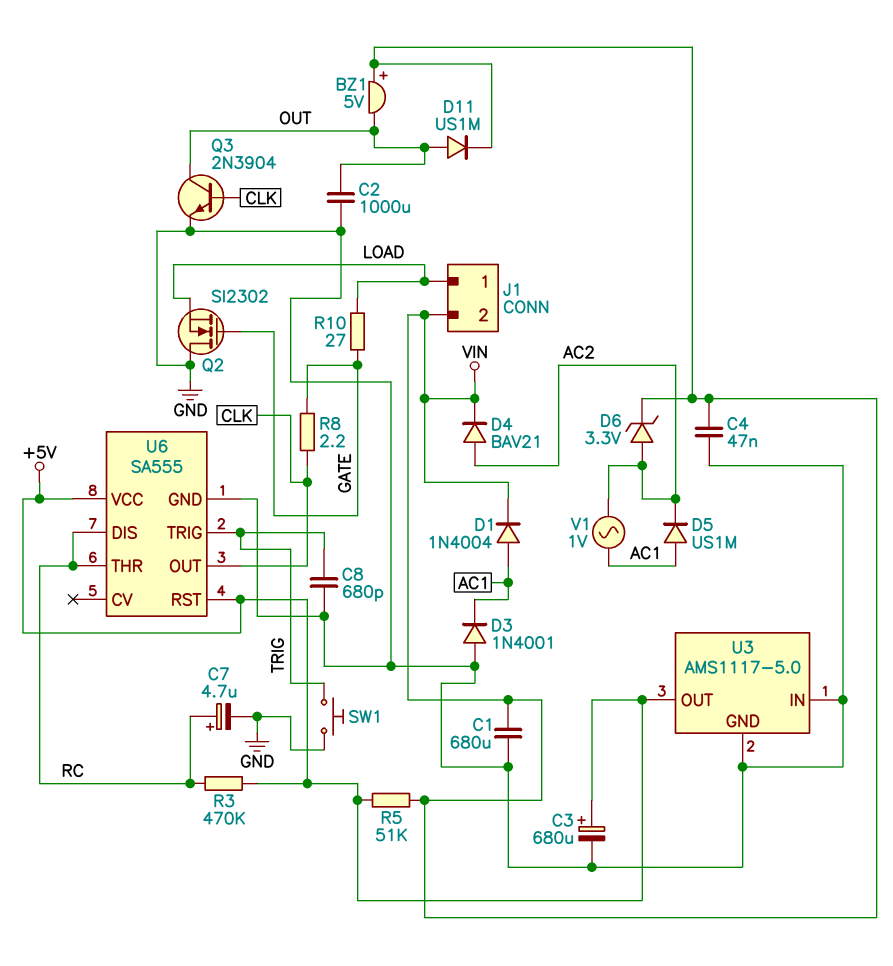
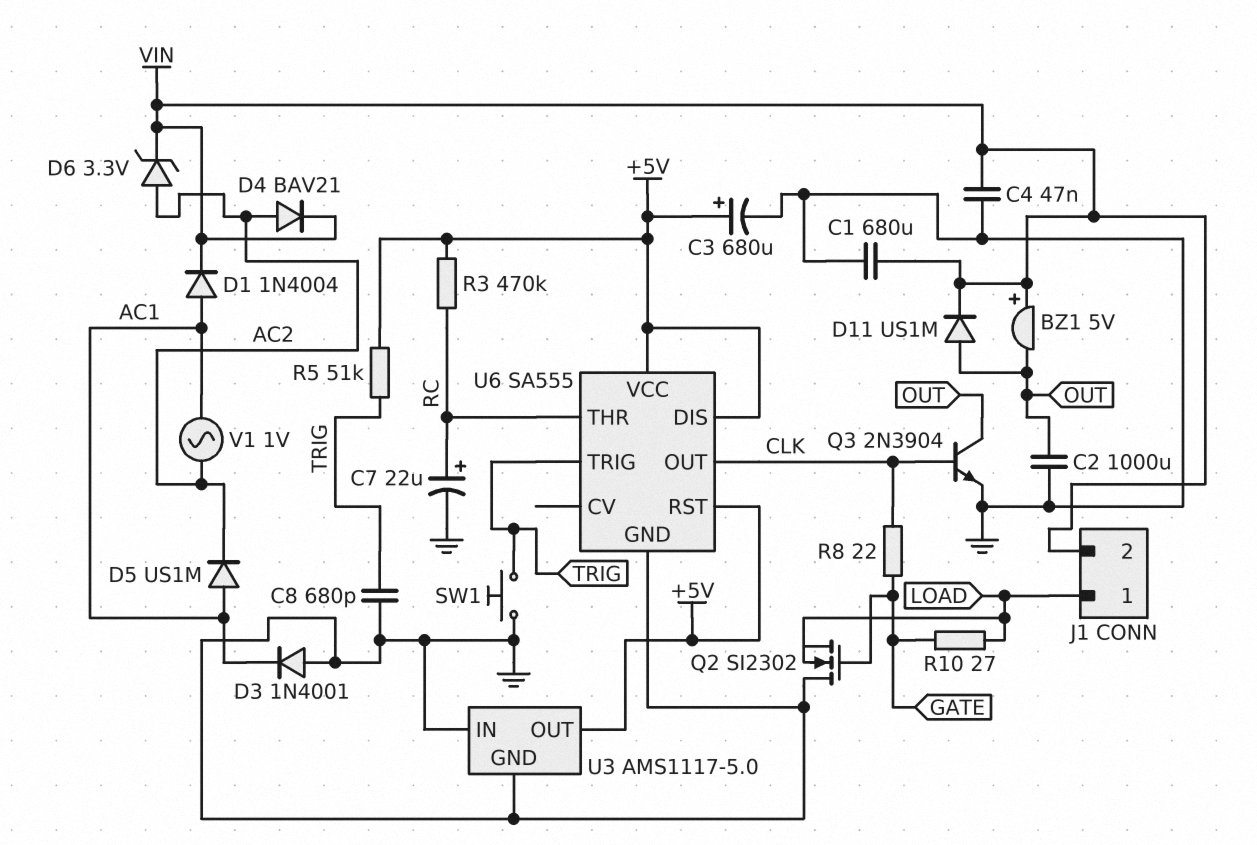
C7: 4.7uF (plus RC, minus GND) -> 22uF (plus RC, minus GND)
R5: 51k (+5V, VIN) -> 51k (+5V, TRIG)
R8: 2.2 (CLK, GATE) -> 22 (CLK, GATE)
U6 pin DIS: RC -> +5V

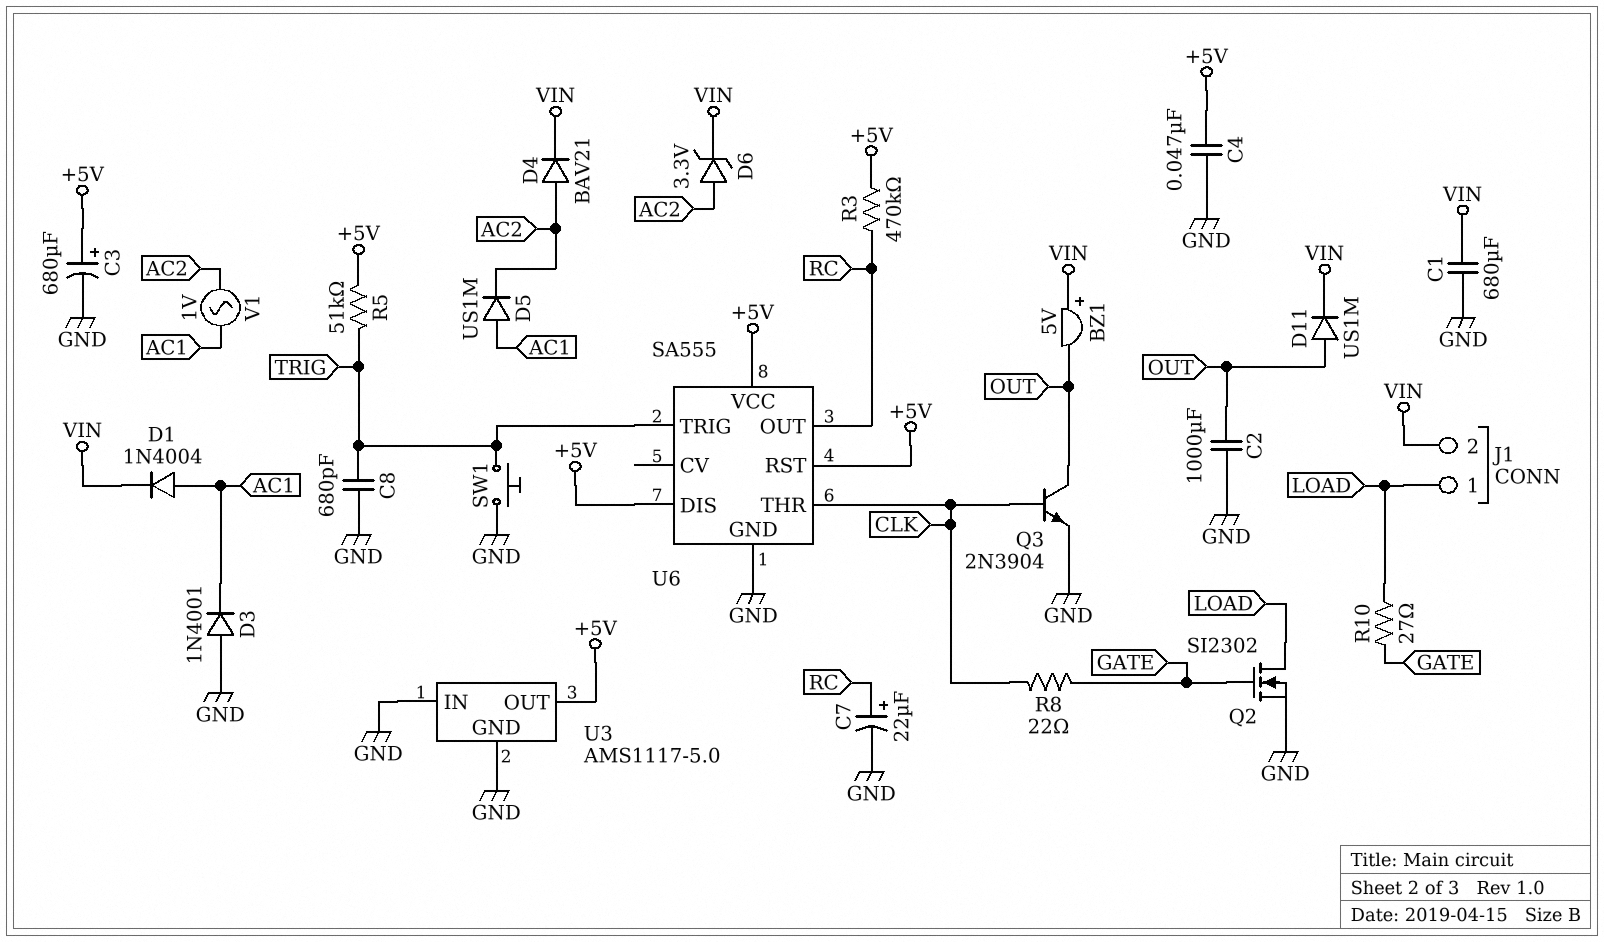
C4: 47nF (GND, VIN) -> 47nF (+5V, GND)
Q2: NMOS SI2302 (G GATE, D GND, S LOAD) -> NMOS SI2302 (G GATE, D LOAD, S GND)
U6 pin OUT: CLK -> RC
U6 pin THR: RC -> CLK

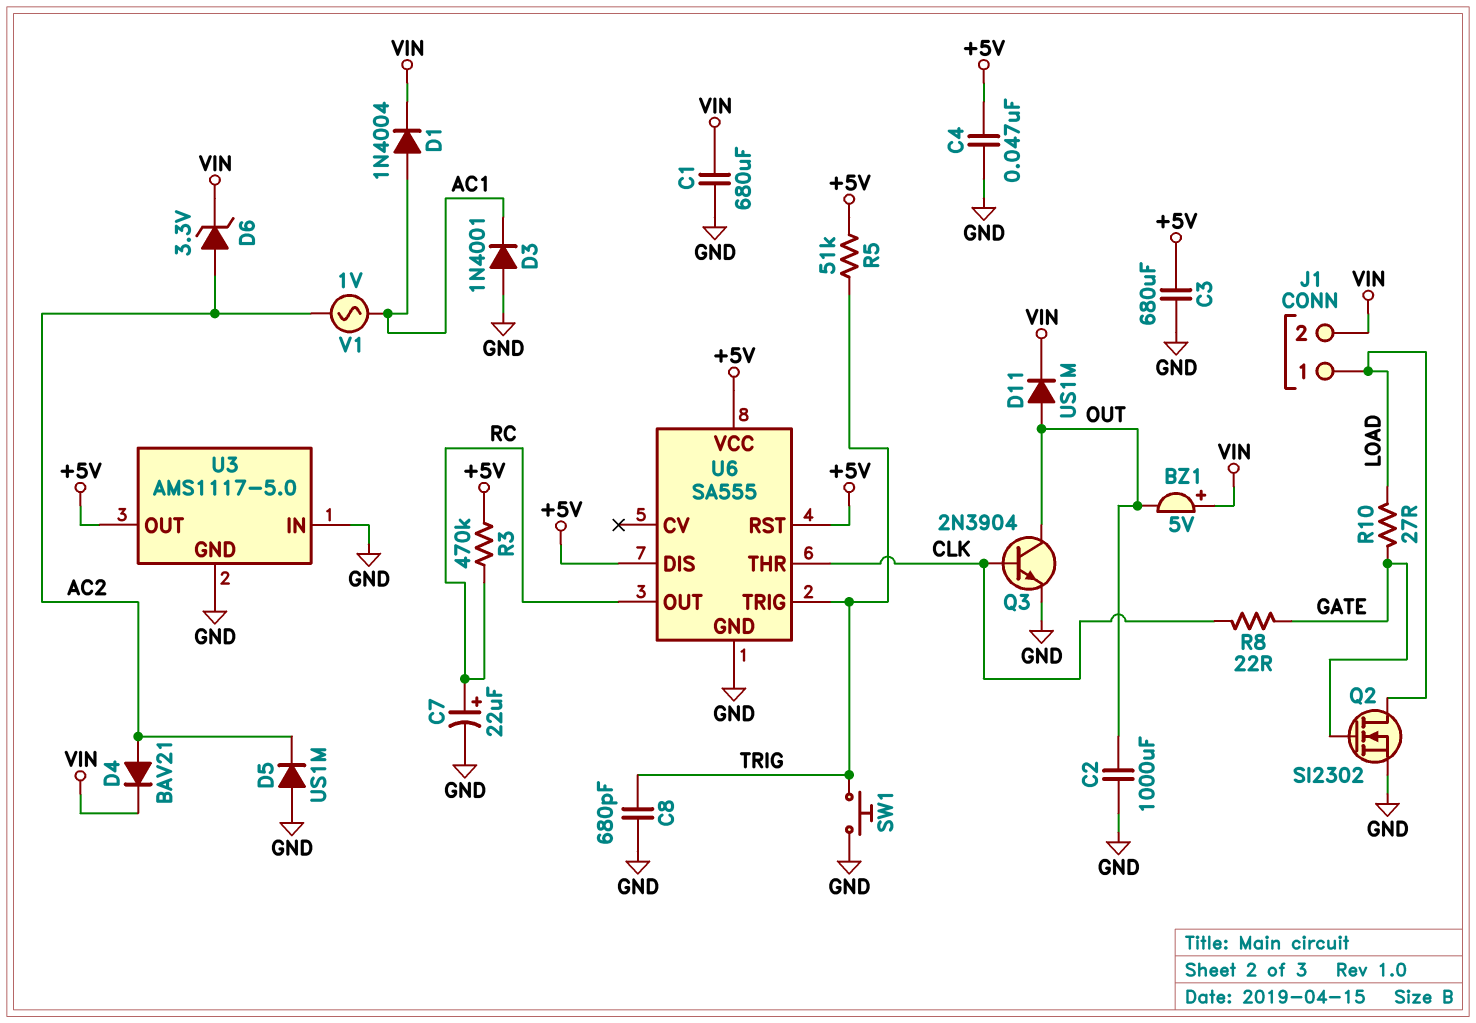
C3: 680uF (plus +5V, minus GND) -> 680uF (+5V, GND)
D5: diode US1M (A AC1, K AC2) -> diode US1M (A GND, K AC2)

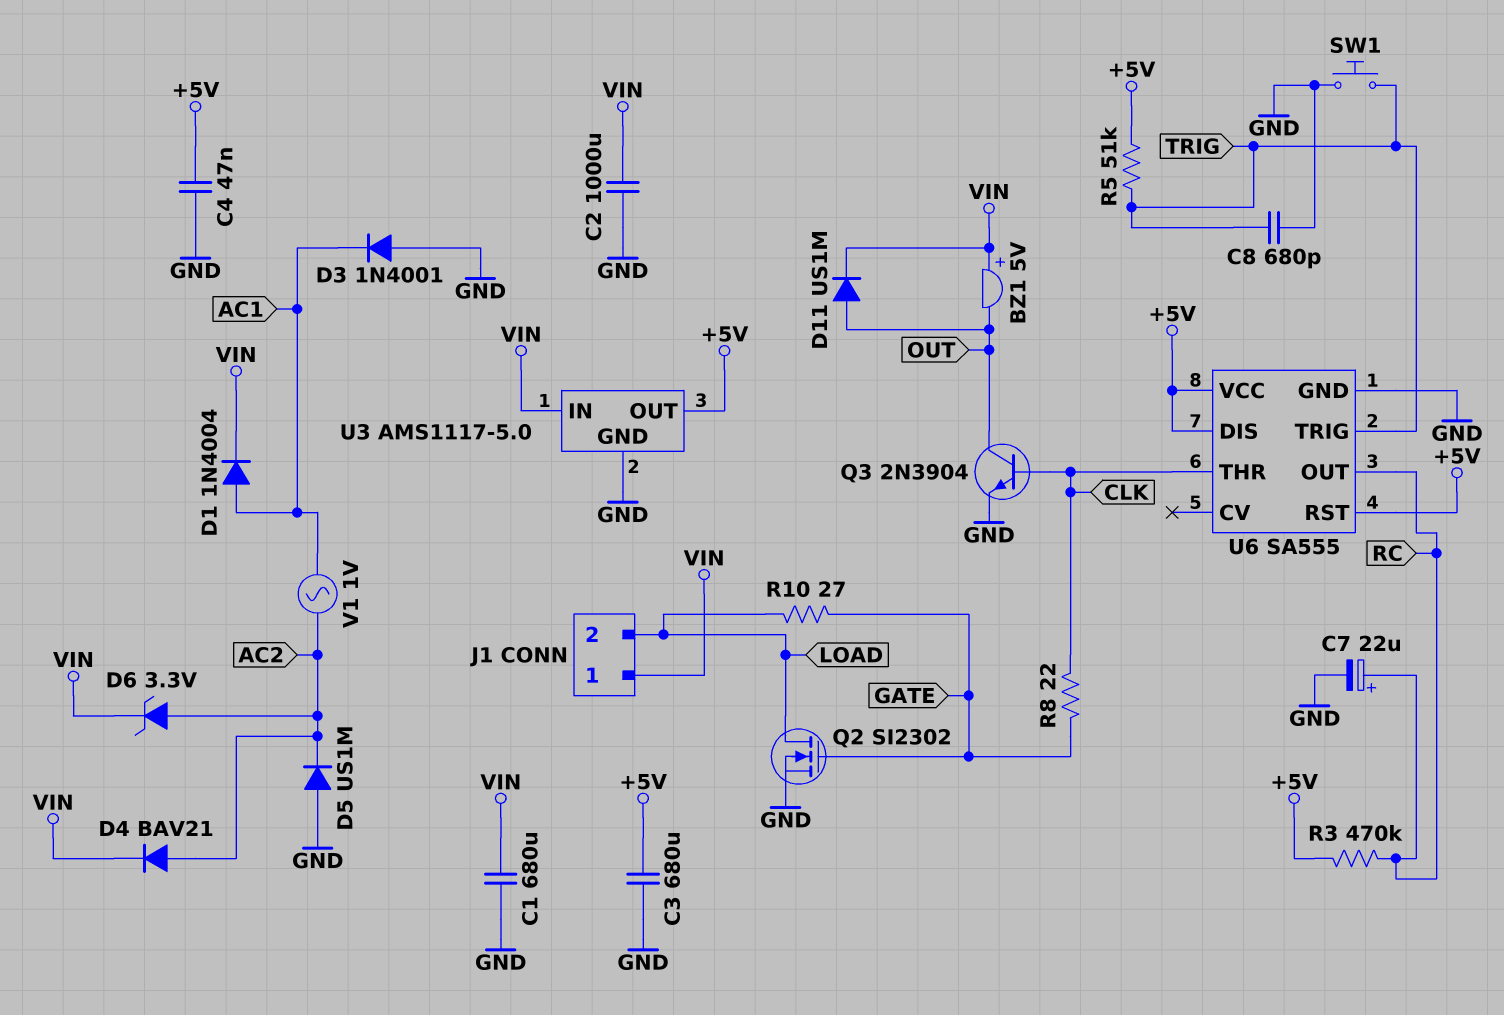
C2: 1000uF (GND, OUT) -> 1000uF (GND, VIN)
J1 pin 1: LOAD -> VIN
J1 pin 2: VIN -> LOAD
U3 pin IN: GND -> VIN

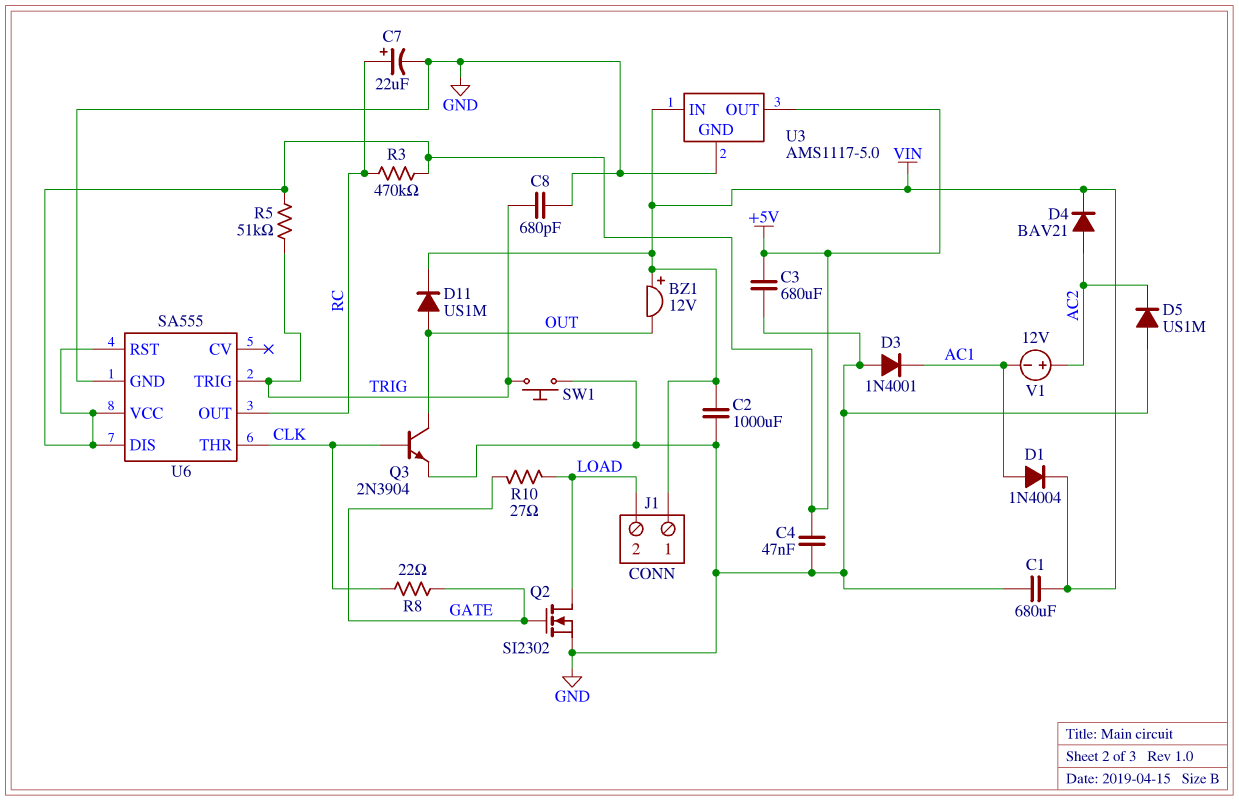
BZ1: buzzer 5V (plus VIN, minus OUT) -> buzzer 12V (plus VIN, minus OUT)
D6: zener 3.3V (A AC2, K VIN) -> none
V1: AC 1V (AC1, AC2) -> 12V (plus AC2, minus AC1)

